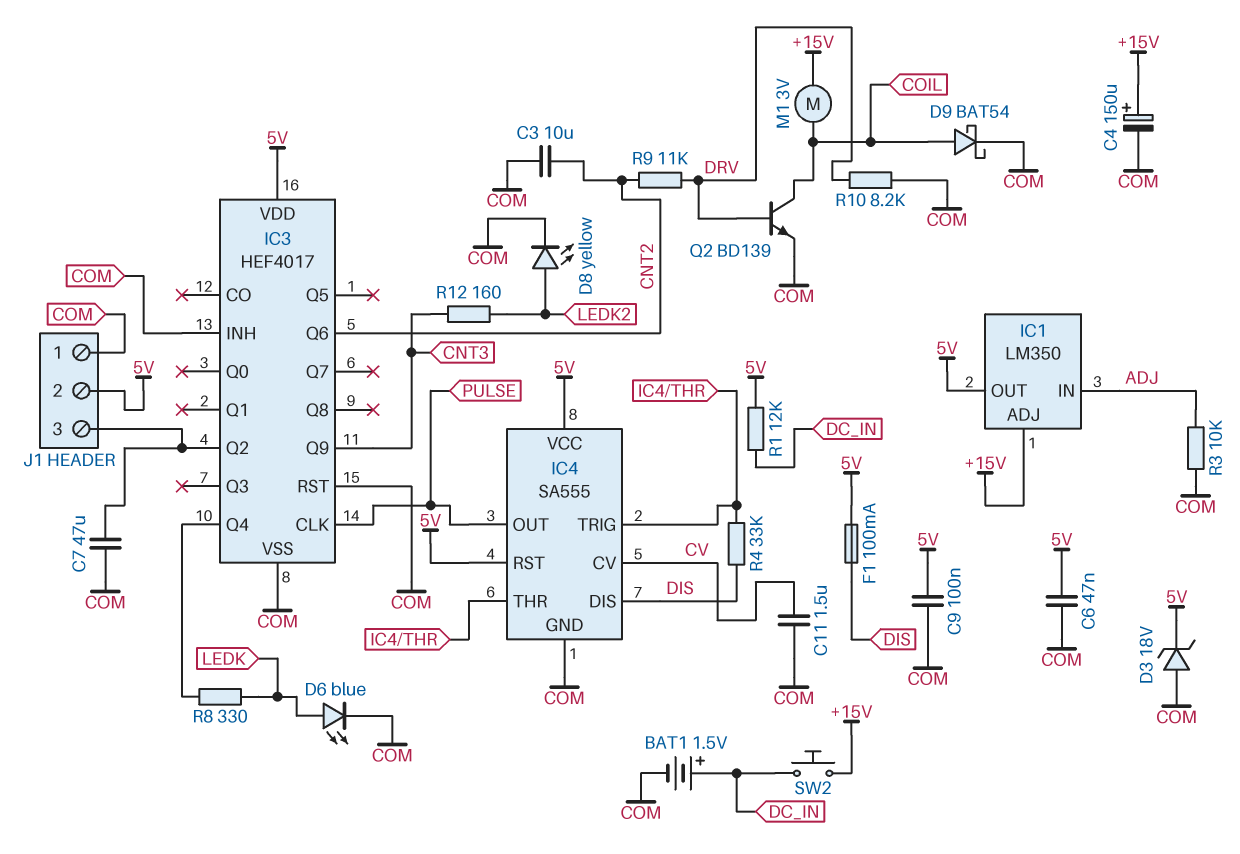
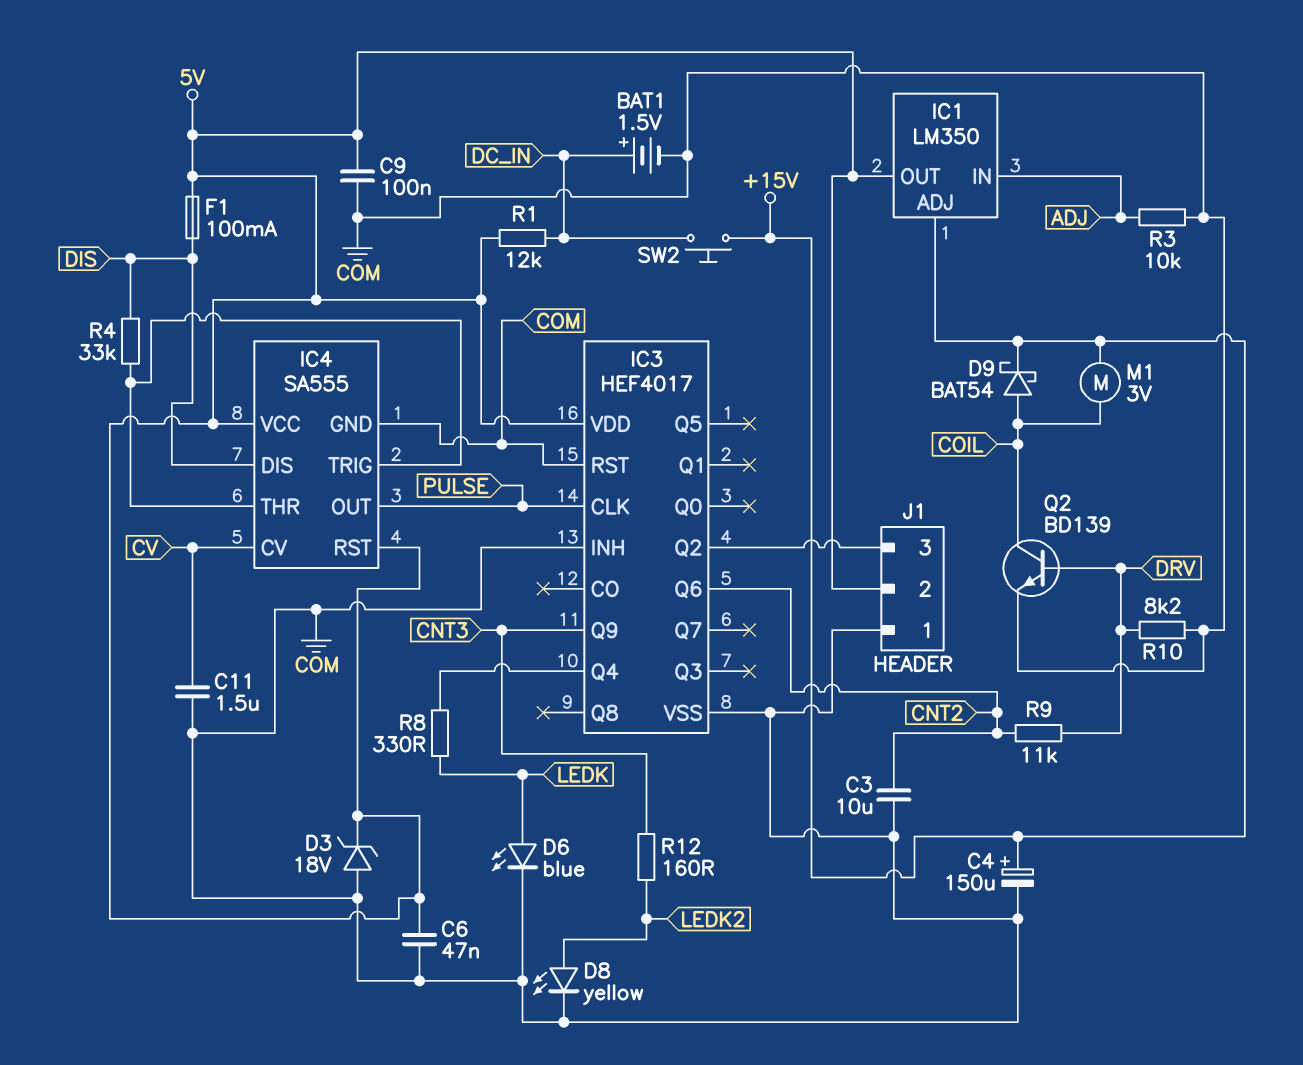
C7: 47uF (COM, IC3/Q2) -> none
D9: schottky BAT54 (A COIL, K COM) -> schottky BAT54 (A COIL, K +15V)

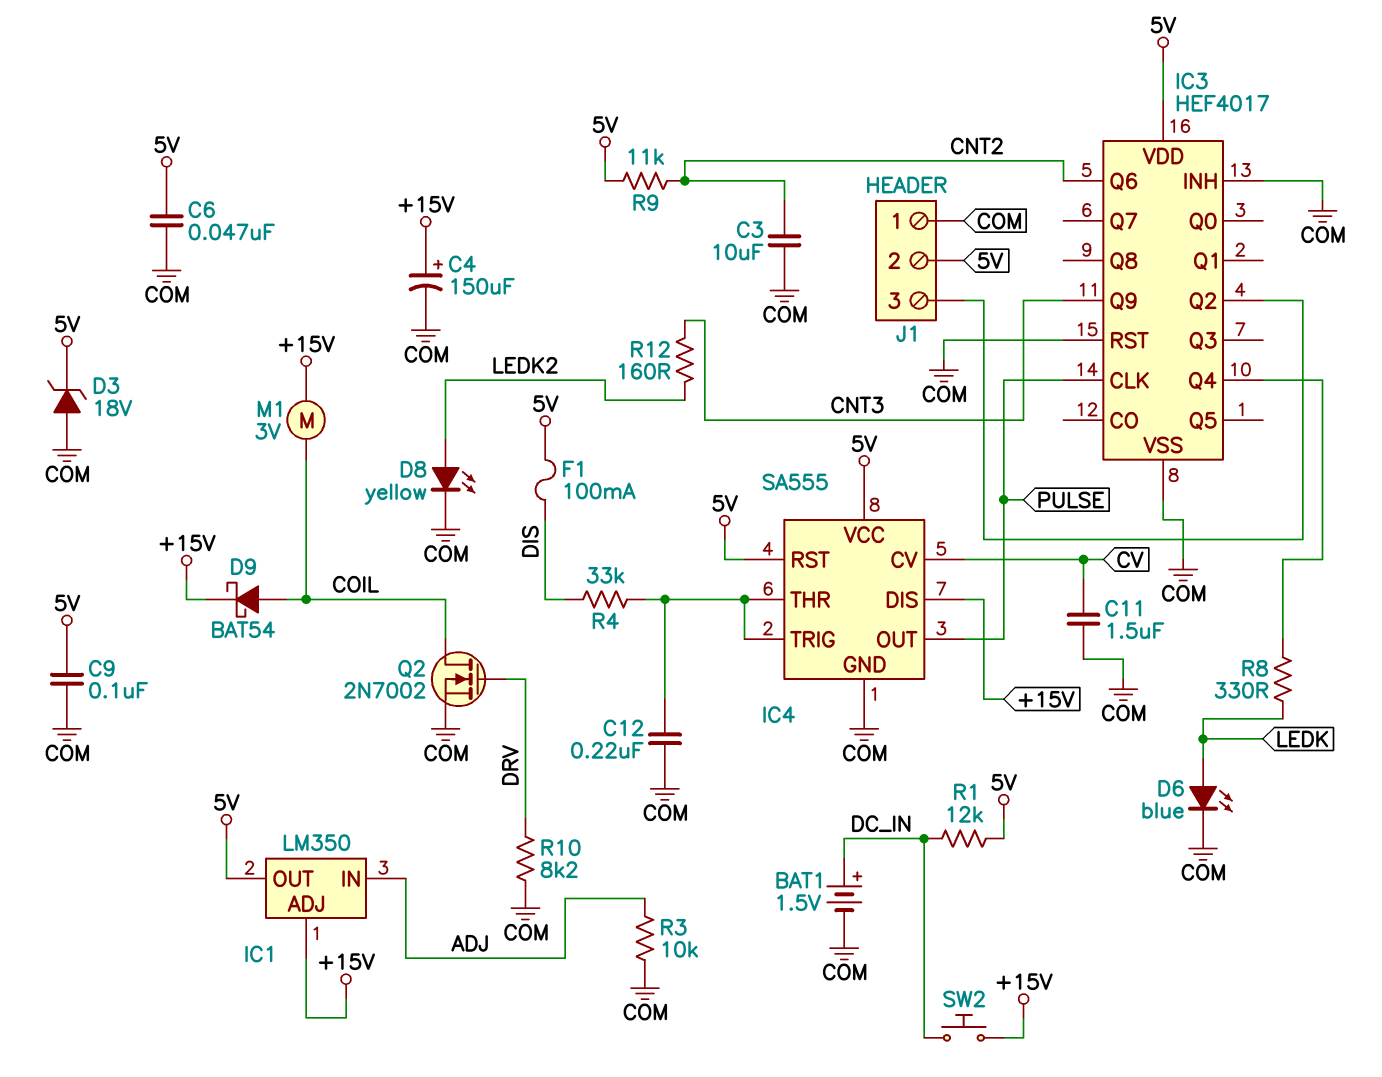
C12: none -> 220nF (COM, IC4/THR)
IC4 pin DIS: DIS -> +15V
Q2: NPN BD139 (B DRV, C COIL, E COM) -> NMOS 2N7002 (G DRV, D COIL, S COM)
R9: 11k (CNT2, DRV) -> 11k (5V, CNT2)

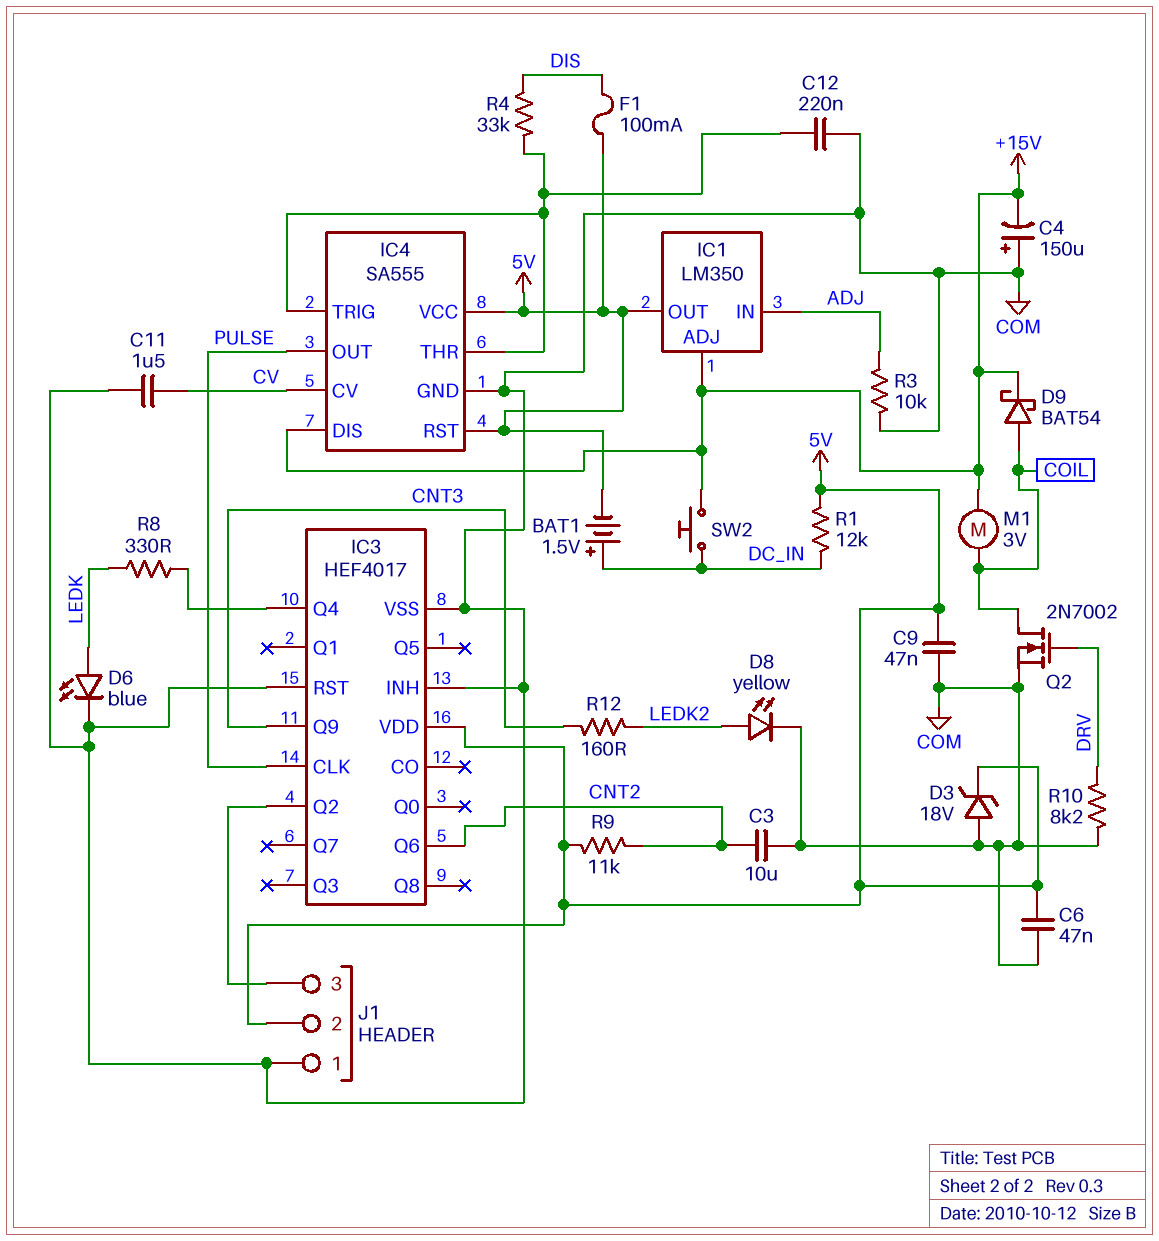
BAT1: 1.5V (plus DC_IN, minus COM) -> 1.5V (plus DC_IN, minus 5V)
C4: 150uF (plus +15V, minus COM) -> 150uF (plus COM, minus +15V)
C9: 100nF (5V, COM) -> 47nF (5V, COM)

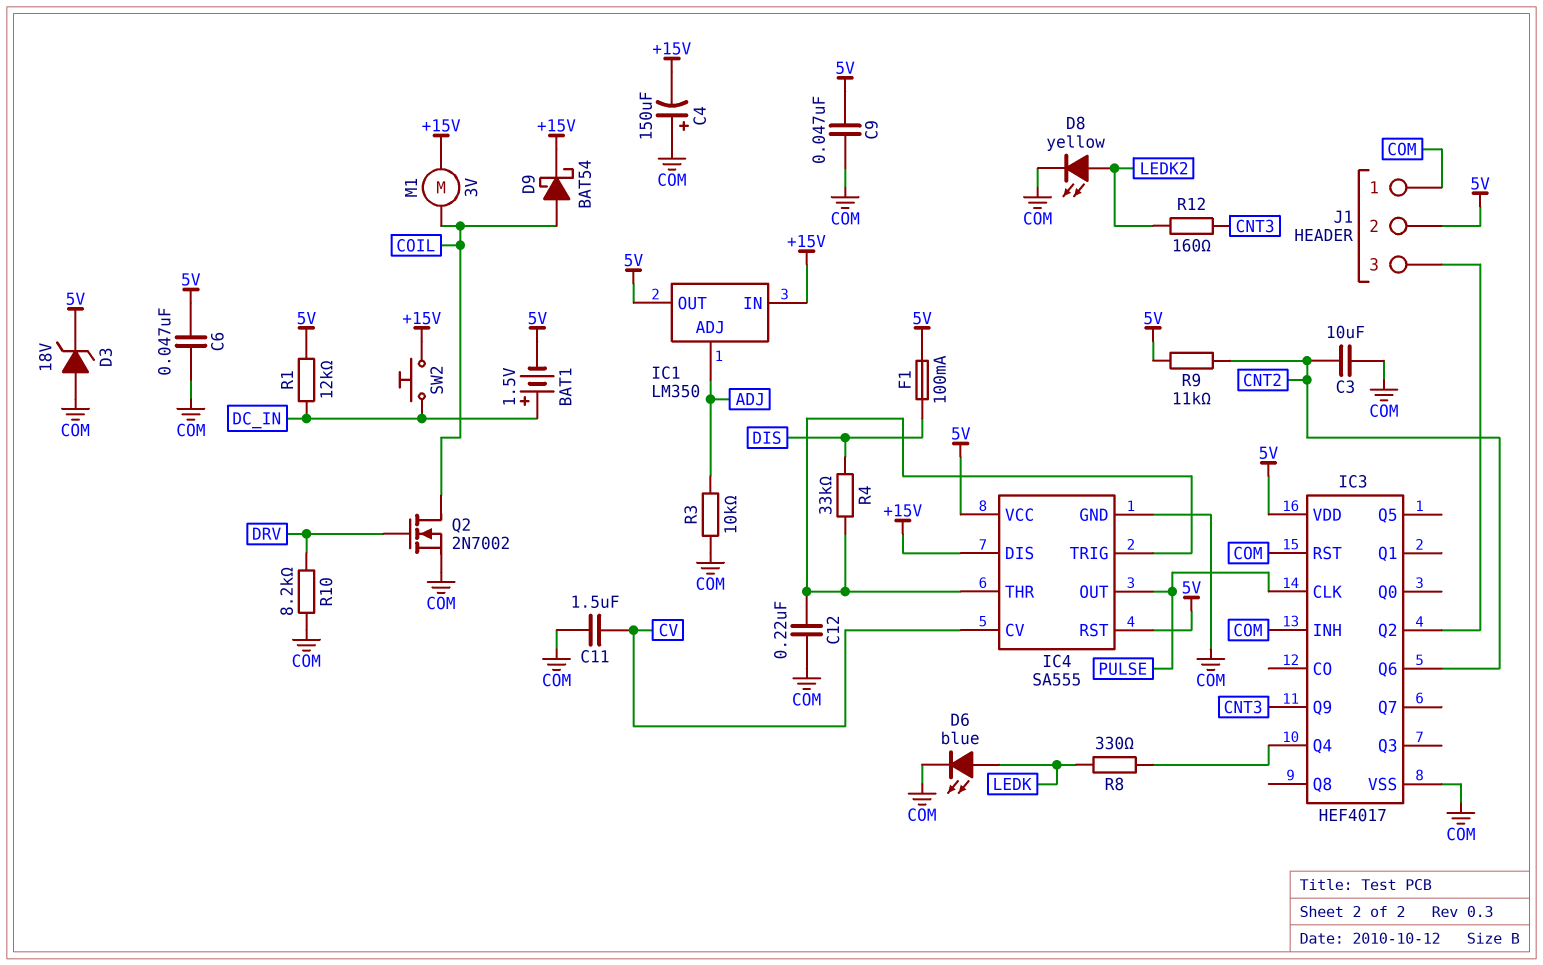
IC1 pin ADJ: +15V -> ADJ
IC1 pin IN: ADJ -> +15V

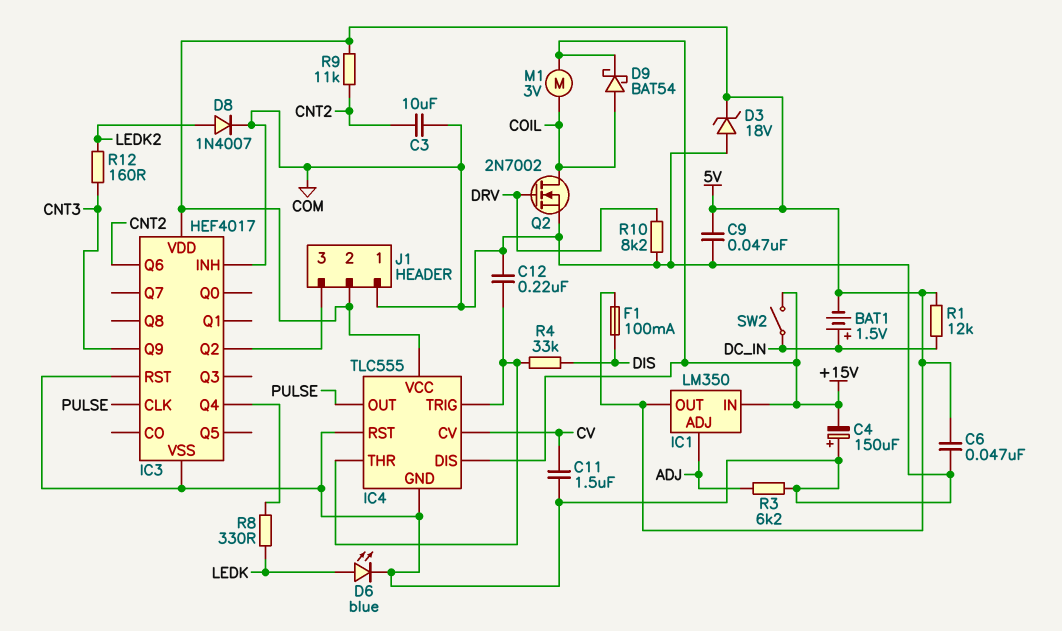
D8: LED yellow (A LEDK2, K COM) -> diode 1N4007 (A LEDK2, K COM)
IC4: SA555 -> TLC555
IC4 pin RST: 5V -> COM
R3: 10k (ADJ, COM) -> 6.2k (ADJ, COM)
SW2: button (+15V, DC_IN) -> switch (+15V, DC_IN)

